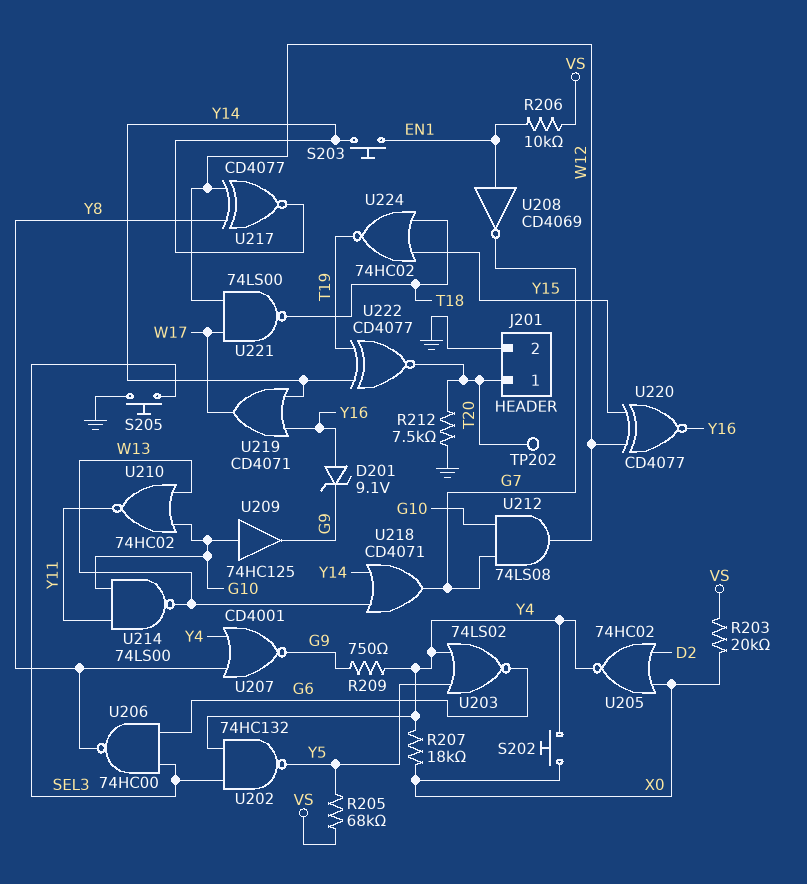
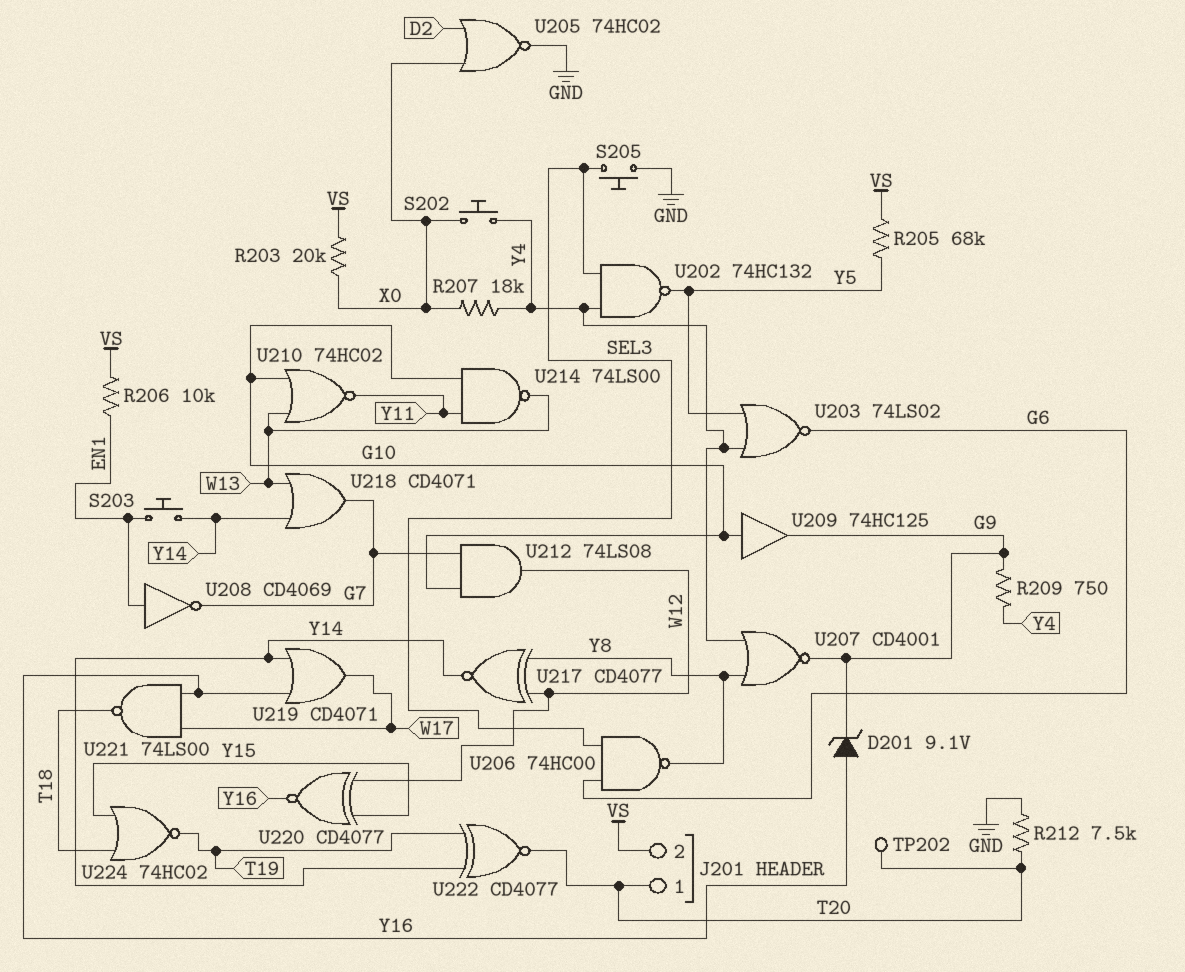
J201 pin 2: GND -> VS
U205: NOR 74HC02 (in D2, in X0, out Y4) -> NOR 74HC02 (in D2, in X0, out GND)
U221: NAND 74LS00 (in W12, in W17, out T18) -> NAND 74LS00 (in W17, in Y16, out T18)

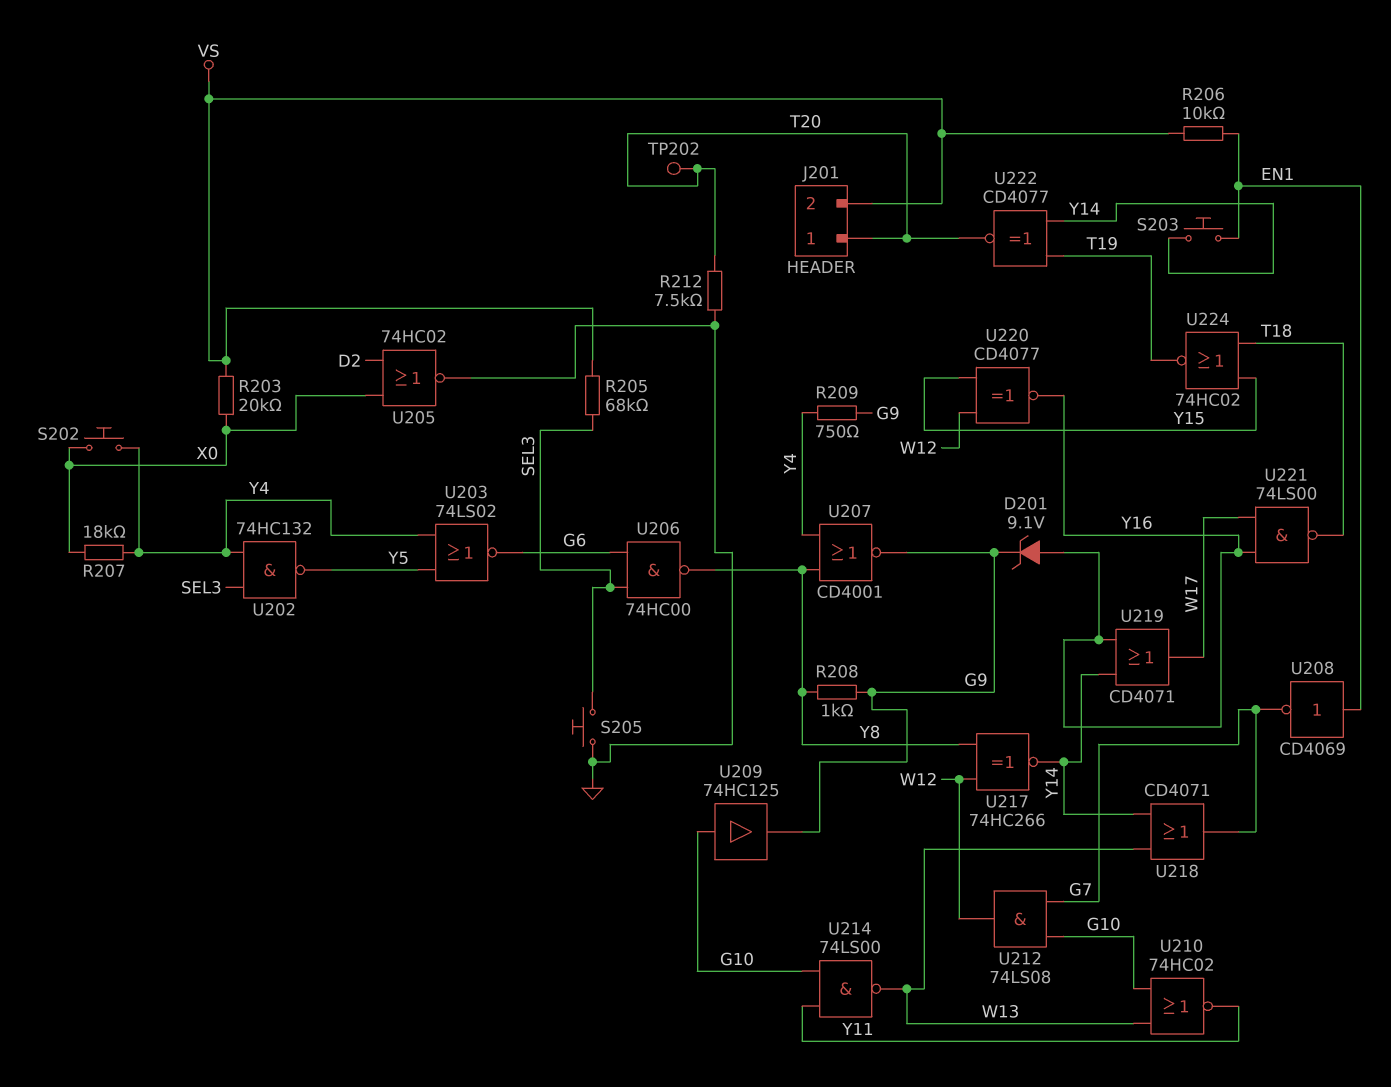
R205: 68k (VS, Y5) -> 68k (SEL3, VS)
R208: none -> 1k (G9, Y8)
U217: XNOR CD4077 (in W12, in Y8, out Y14) -> XNOR 74HC266 (in W12, in Y8, out Y14)

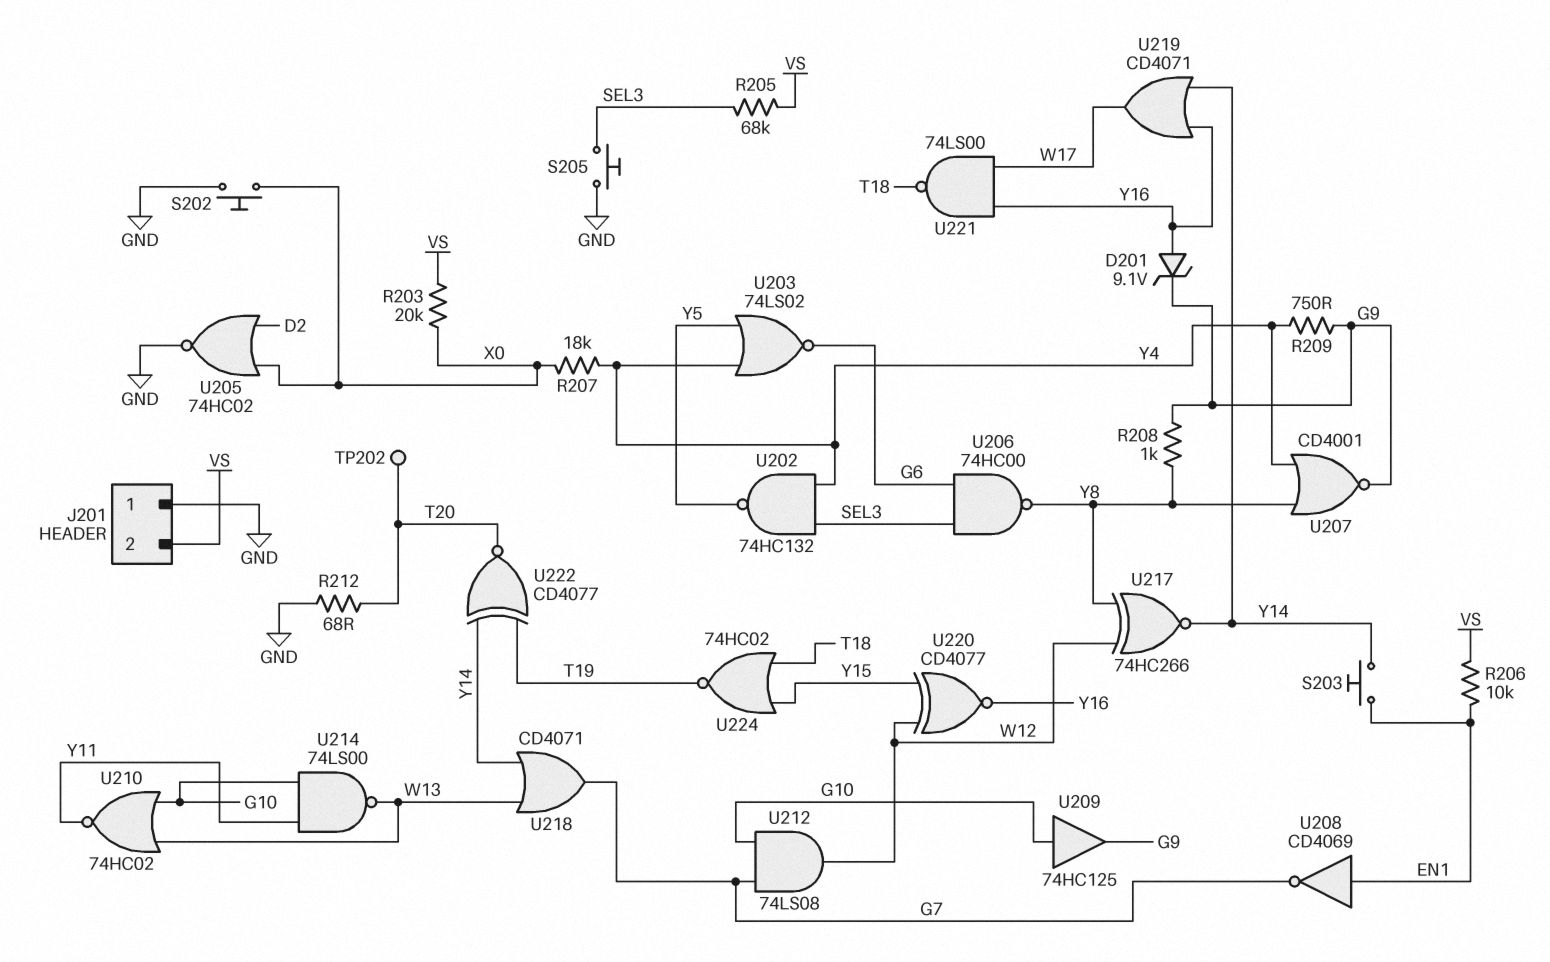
J201 pin 1: T20 -> GND
R212: 7.5k (GND, T20) -> 68 (GND, T20)
S202: button (X0, Y4) -> button (GND, X0)

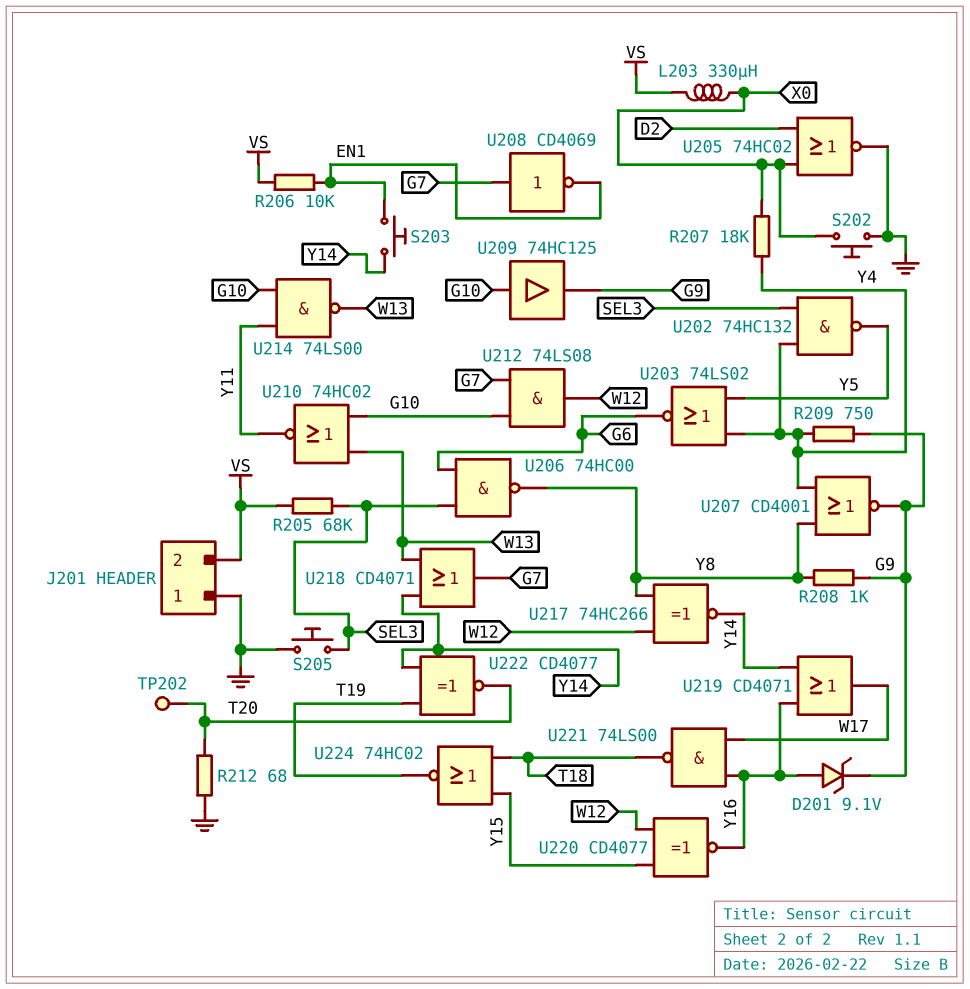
L203: none -> 330uH (VS, X0)
R203: 20k (VS, X0) -> none
U208: NOT CD4069 (in EN1, out G7) -> NOT CD4069 (in G7, out EN1)

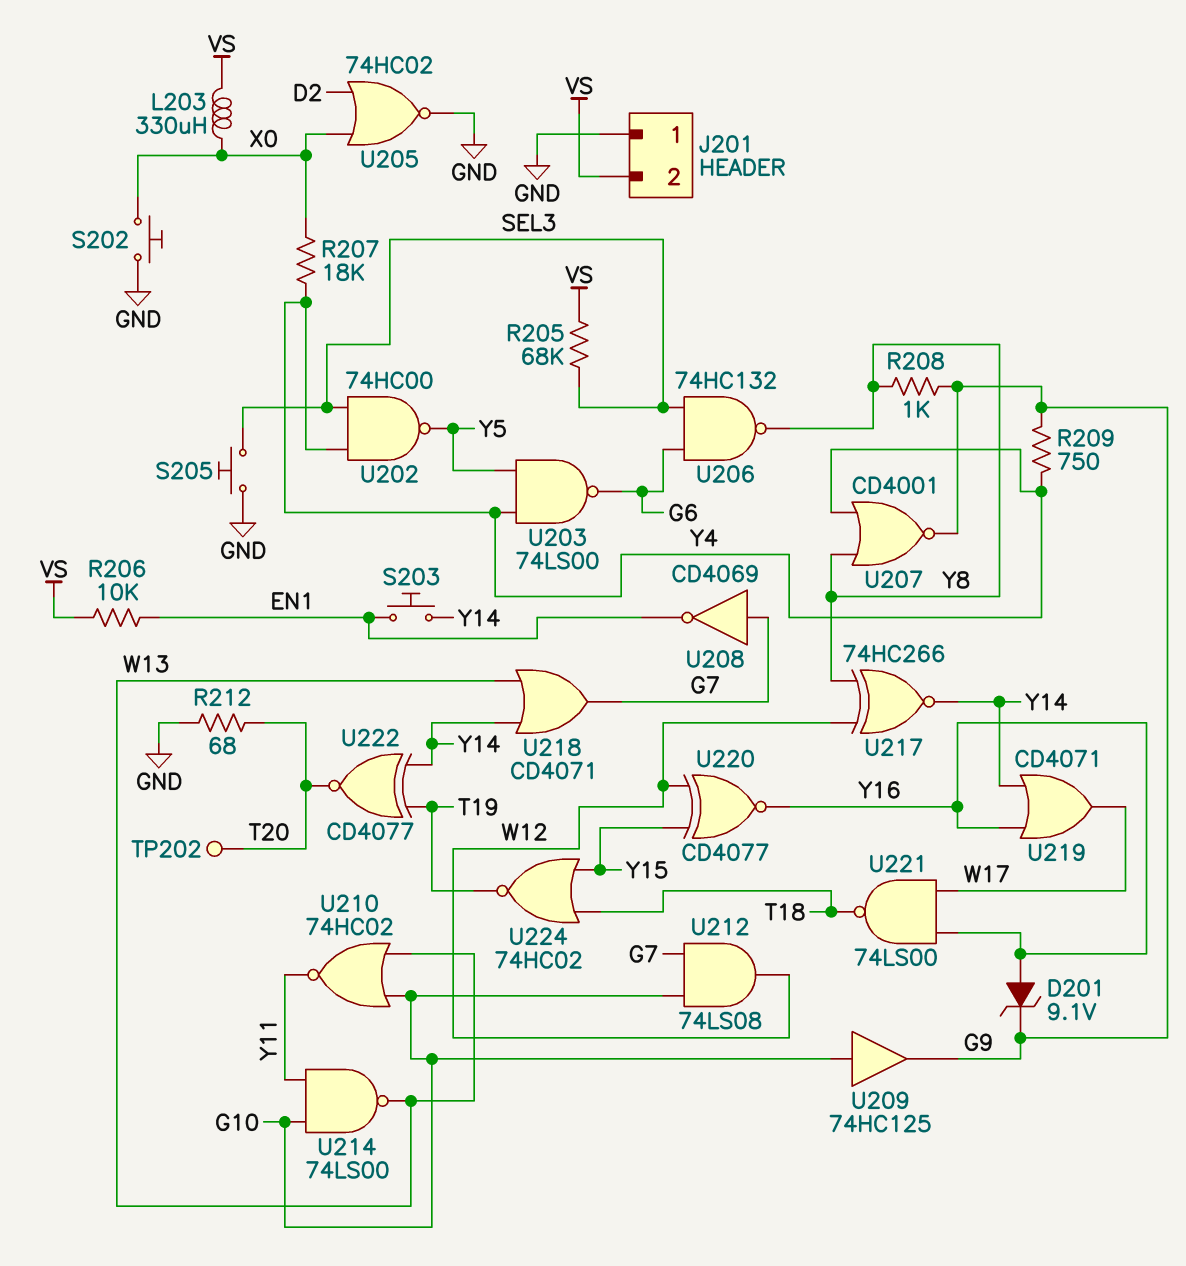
U202: NAND 74HC132 (in SEL3, in Y4, out Y5) -> NAND 74HC00 (in SEL3, in Y4, out Y5)
U203: NOR 74LS02 (in Y4, in Y5, out G6) -> NAND 74LS00 (in Y4, in Y5, out G6)
U206: NAND 74HC00 (in G6, in SEL3, out Y8) -> NAND 74HC132 (in G6, in SEL3, out Y8)

